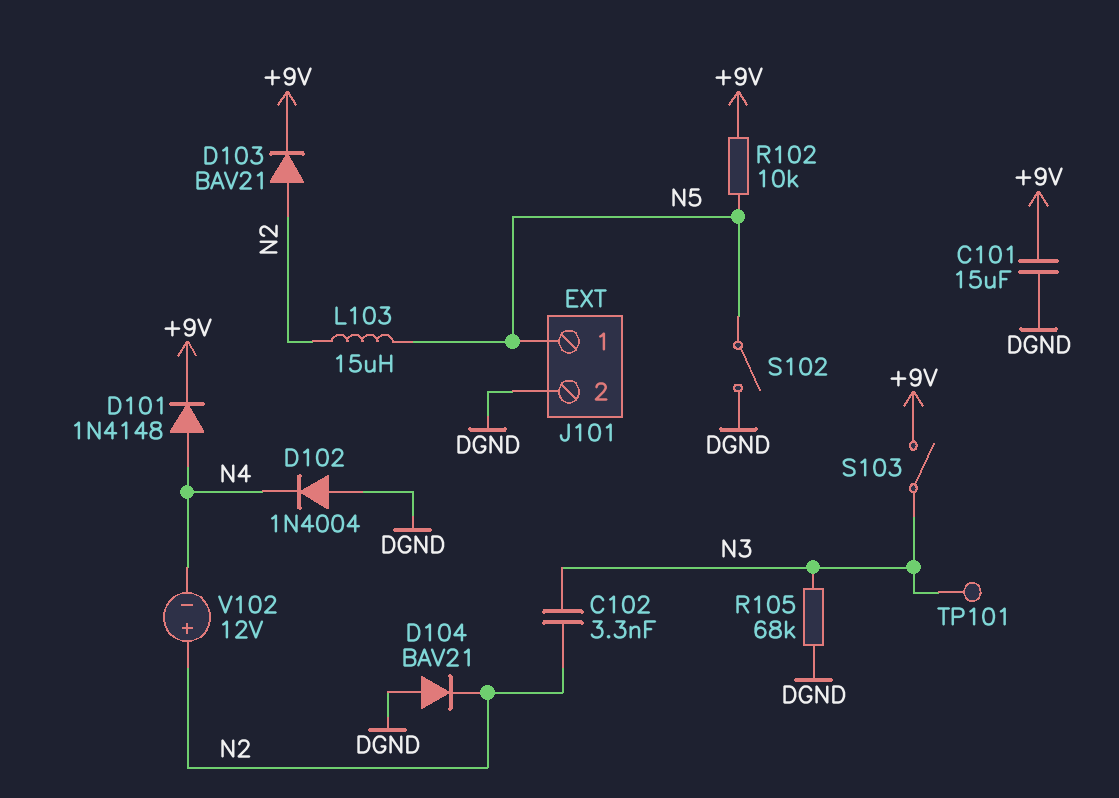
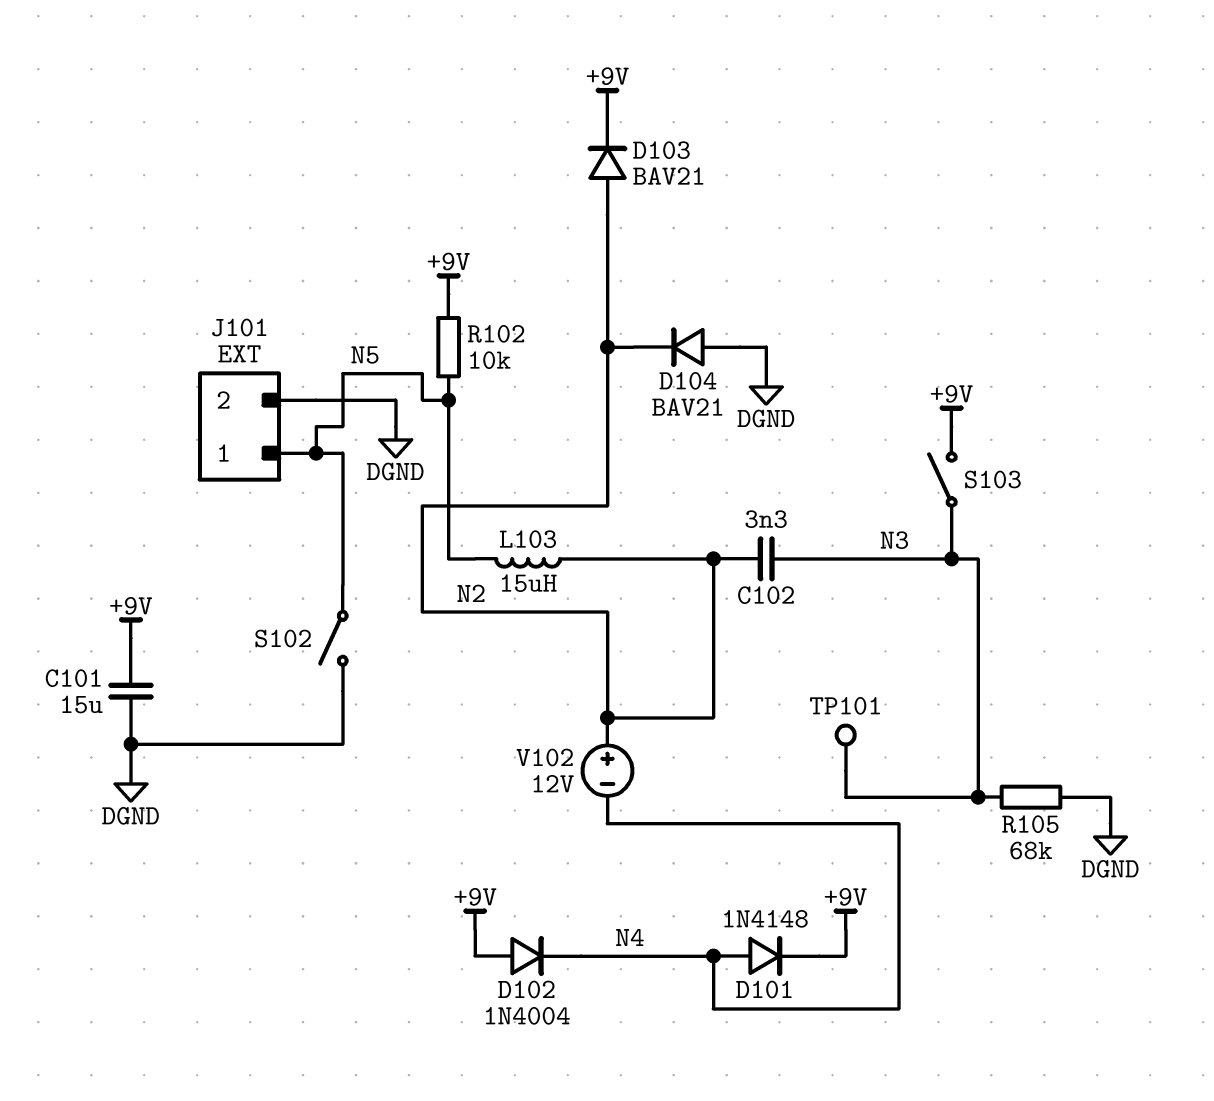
D102: diode 1N4004 (A DGND, K N4) -> diode 1N4004 (A +9V, K N4)

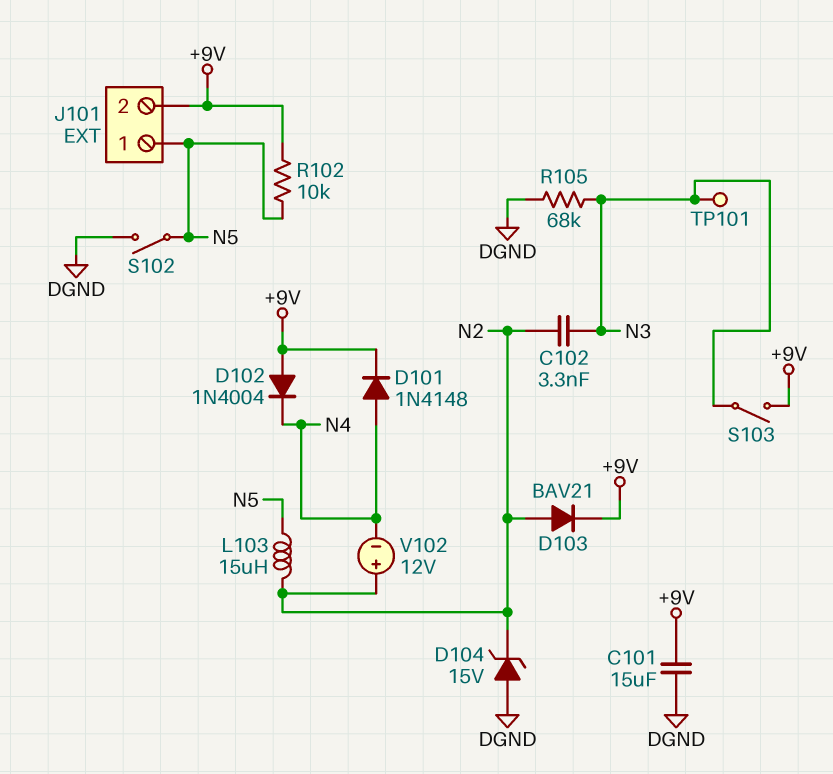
D104: diode BAV21 (A DGND, K N2) -> zener 15V (A DGND, K N2)
J101 pin 2: DGND -> +9V

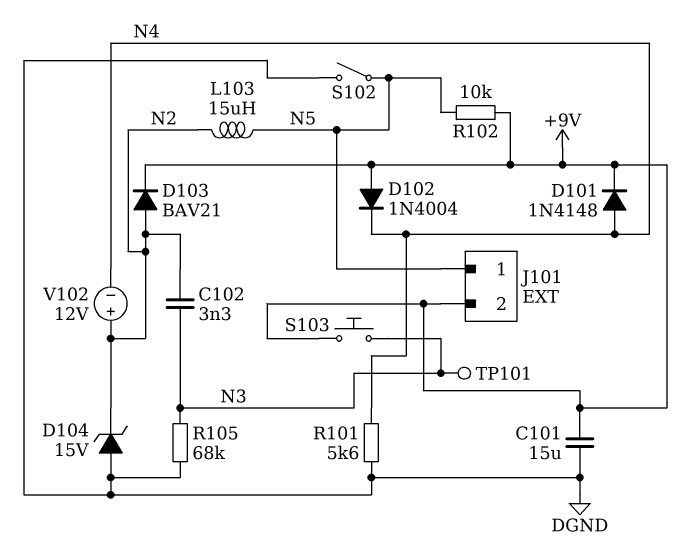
R101: none -> 5.6k (DGND, N4)
S103: switch (+9V, N3) -> button (+9V, N3)

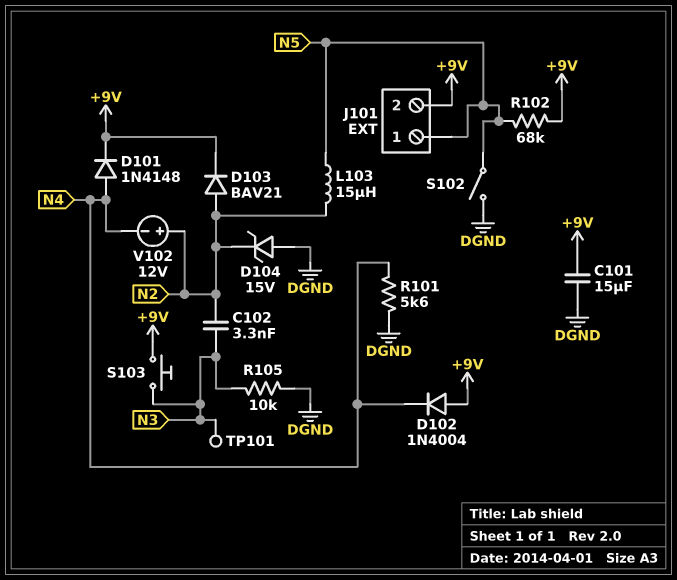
R102: 10k (+9V, N5) -> 68k (+9V, N5)
R105: 68k (DGND, N3) -> 10k (DGND, N3)

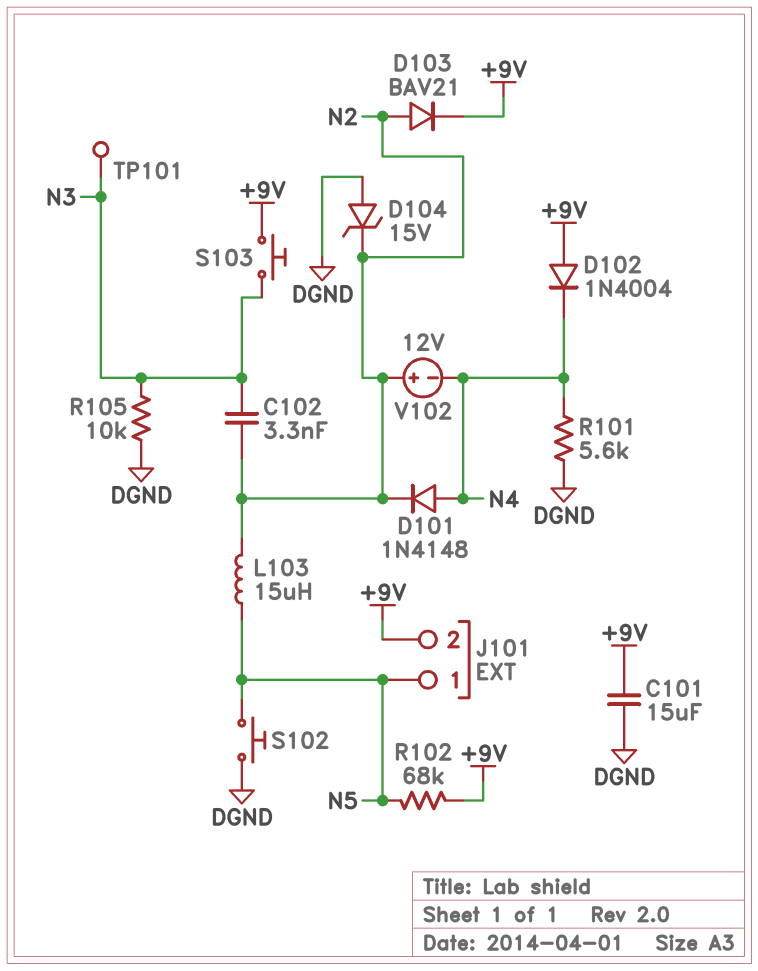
D101: diode 1N4148 (A N4, K +9V) -> diode 1N4148 (A N4, K N2)
S102: switch (DGND, N5) -> button (DGND, N5)

